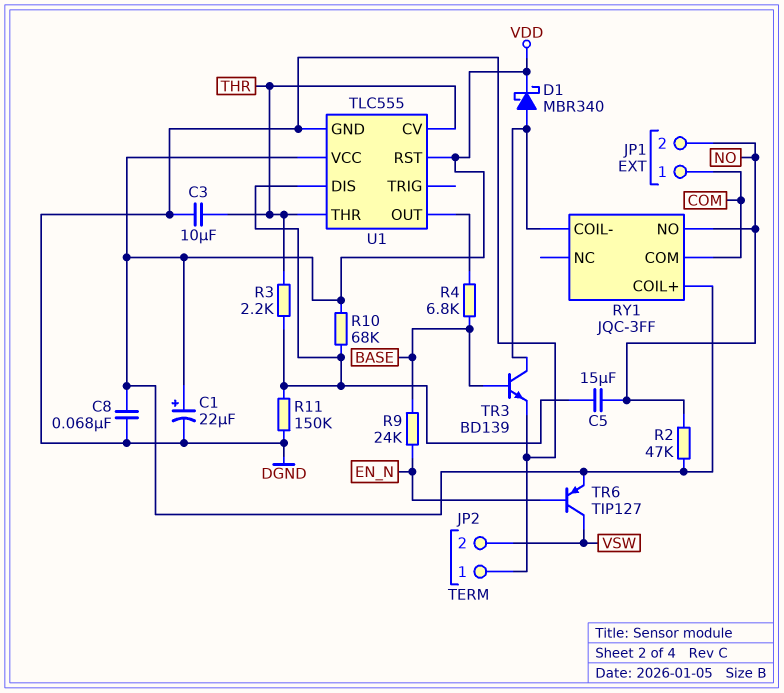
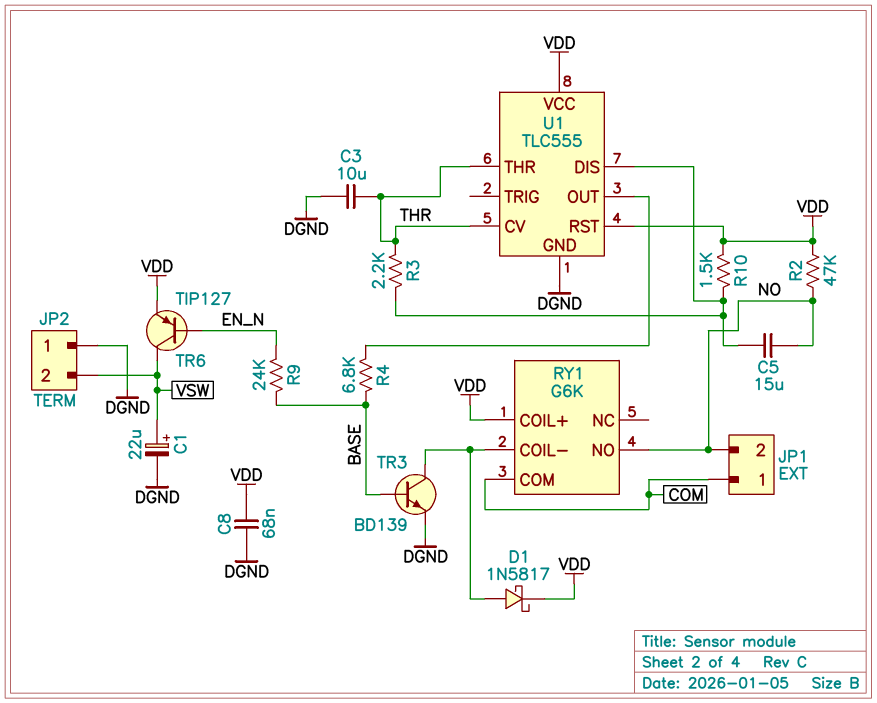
C1: 22uF (plus VDD, minus DGND) -> 22uF (plus VSW, minus DGND)
D1: schottky MBR340 (A RY1/COIL-, K VDD) -> schottky 1N5817 (A RY1/COIL-, K VDD)
R10: 68k (U1/DIS, VDD) -> 1.5k (U1/DIS, VDD)
R11: 150k (DGND, U1/DIS) -> none
RY1: JQC-3FF -> G6K

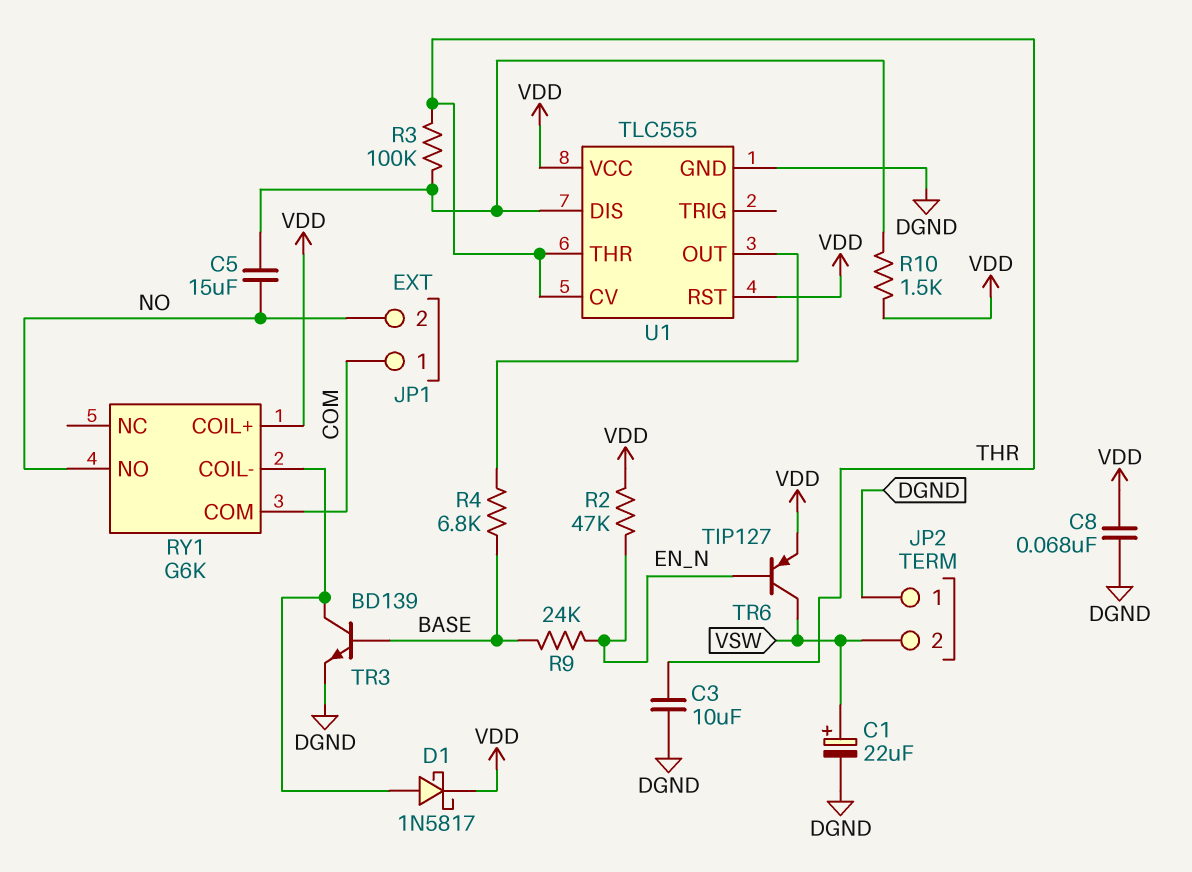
R2: 47k (NO, VDD) -> 47k (EN_N, VDD)
R3: 2.2k (THR, U1/DIS) -> 100k (THR, U1/DIS)

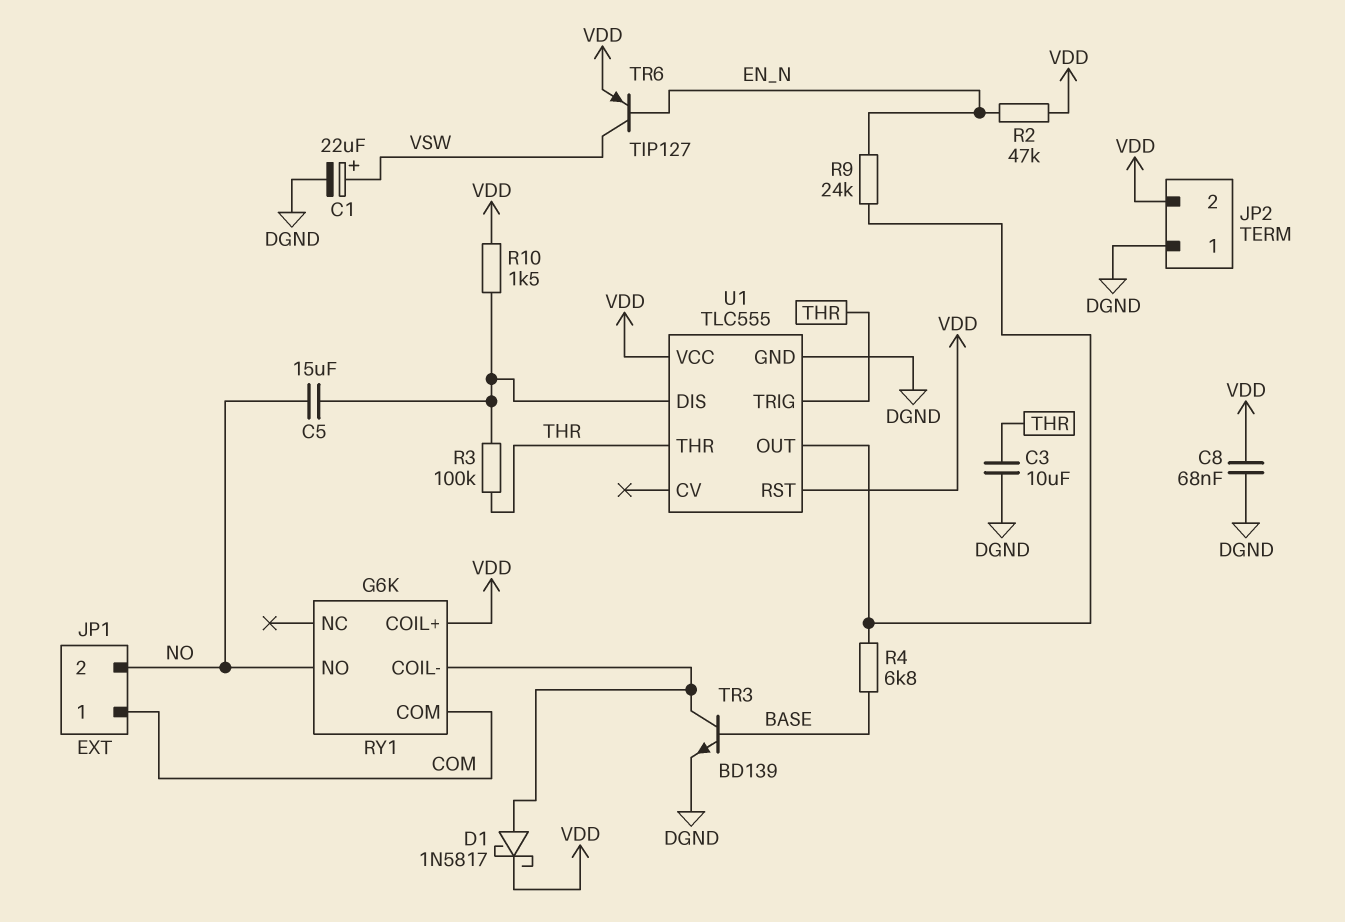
JP2 pin 2: VSW -> VDD
R9: 24k (BASE, EN_N) -> 24k (EN_N, U1/OUT)
U1 pin CV: THR -> none
U1 pin TRIG: none -> THR

